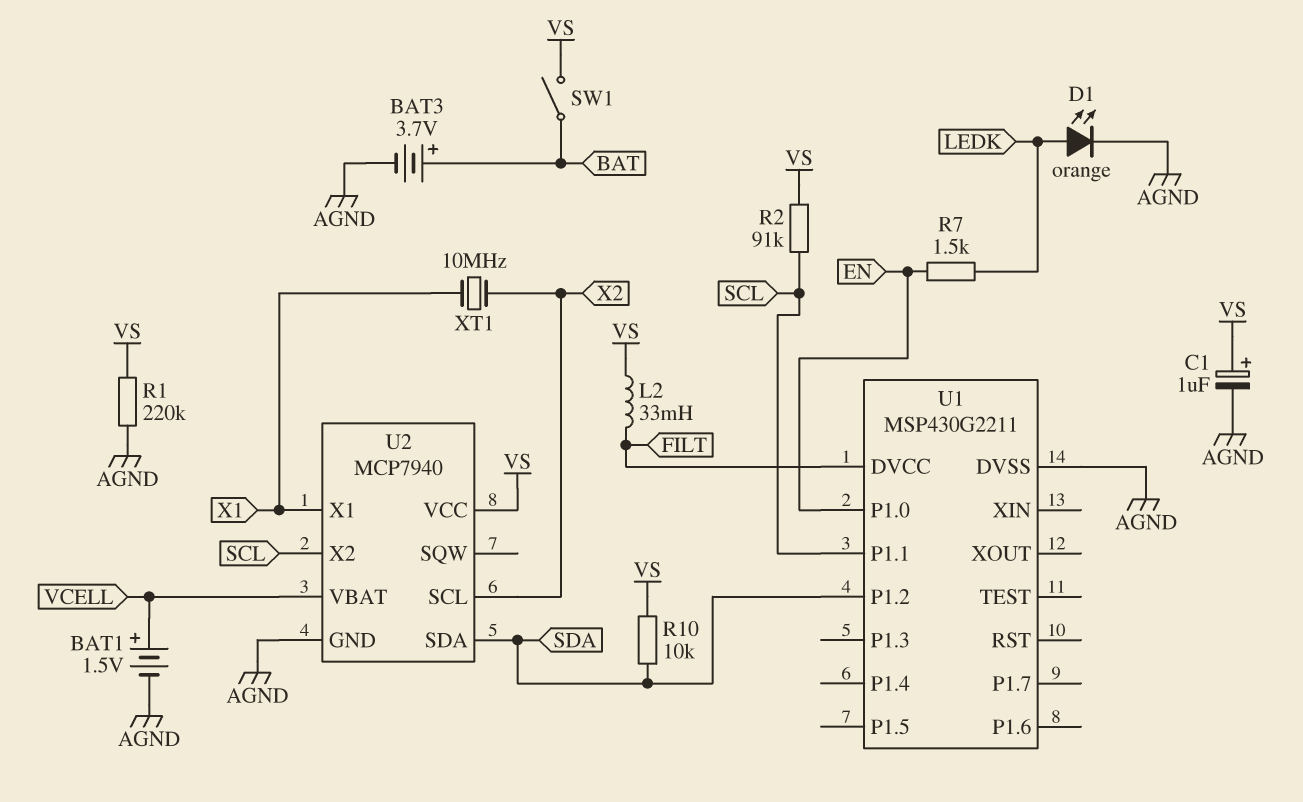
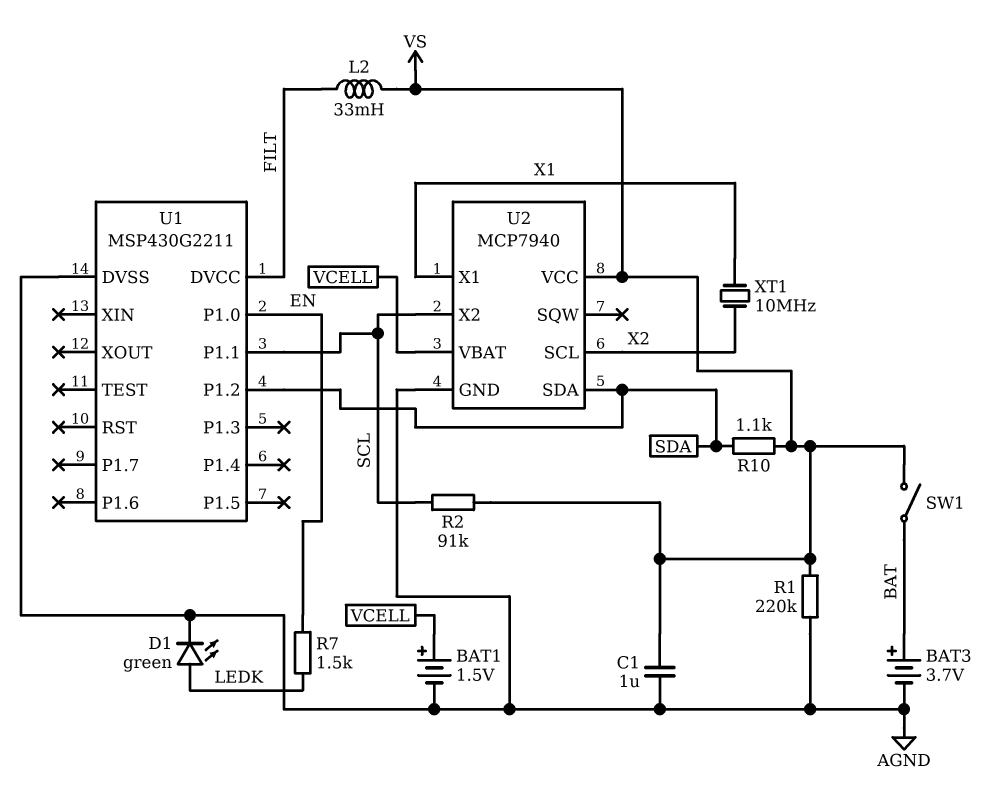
C1: 1uF (plus VS, minus AGND) -> 1uF (AGND, VS)
D1: LED orange (A LEDK, K AGND) -> LED green (A LEDK, K AGND)
R10: 10k (SDA, VS) -> 1.1k (SDA, VS)

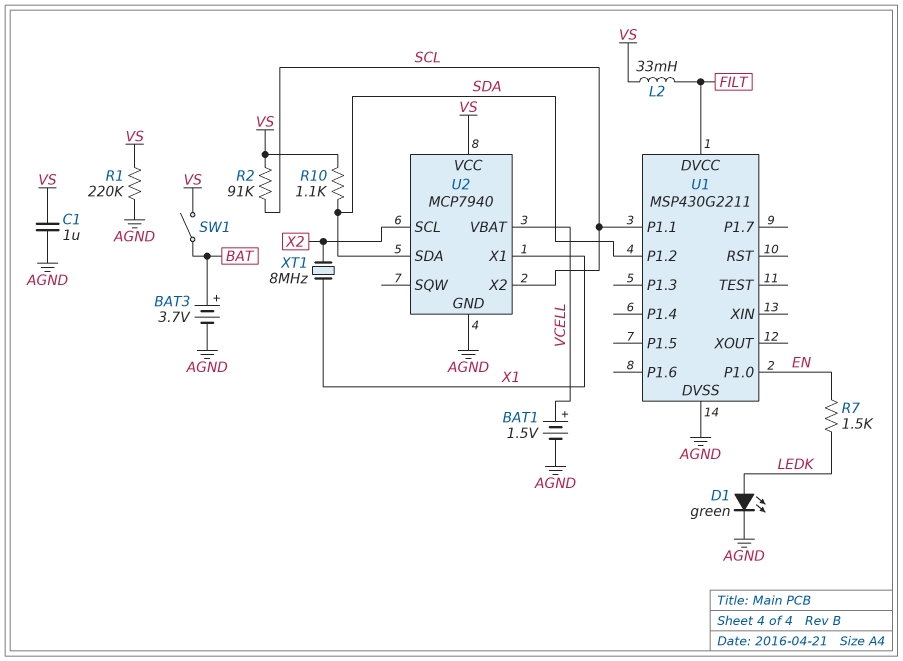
XT1: 10MHz (X1, X2) -> 8MHz (X1, X2)

